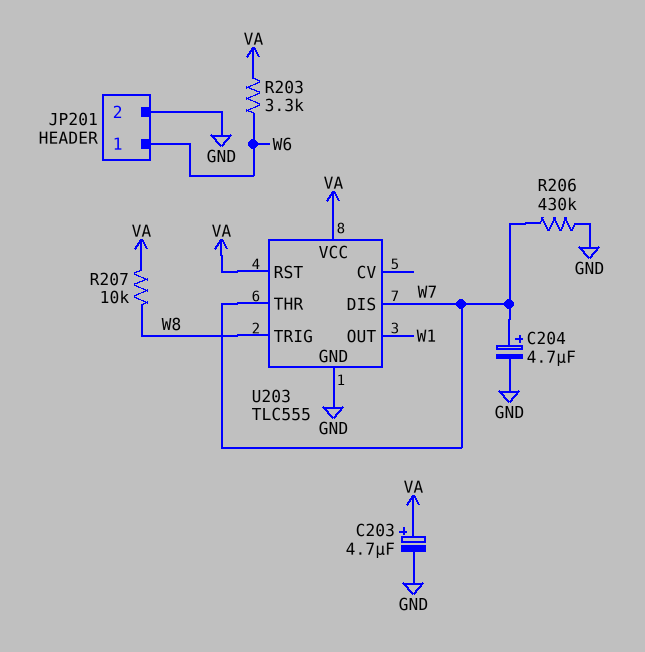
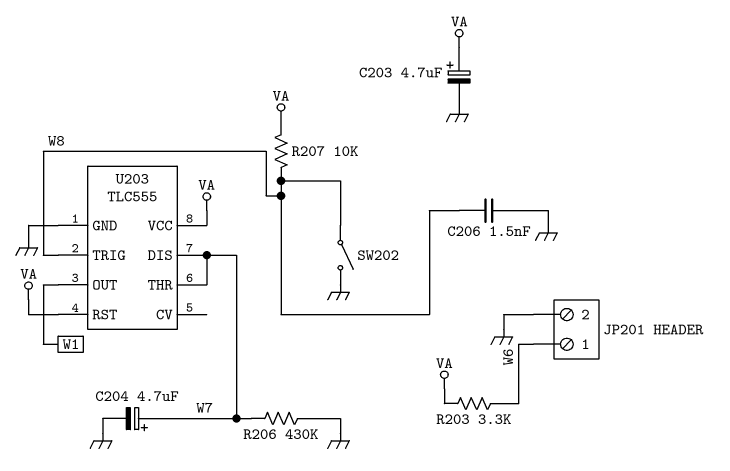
C206: none -> 1.5nF (GND, W8)
SW202: none -> switch (GND, W8)

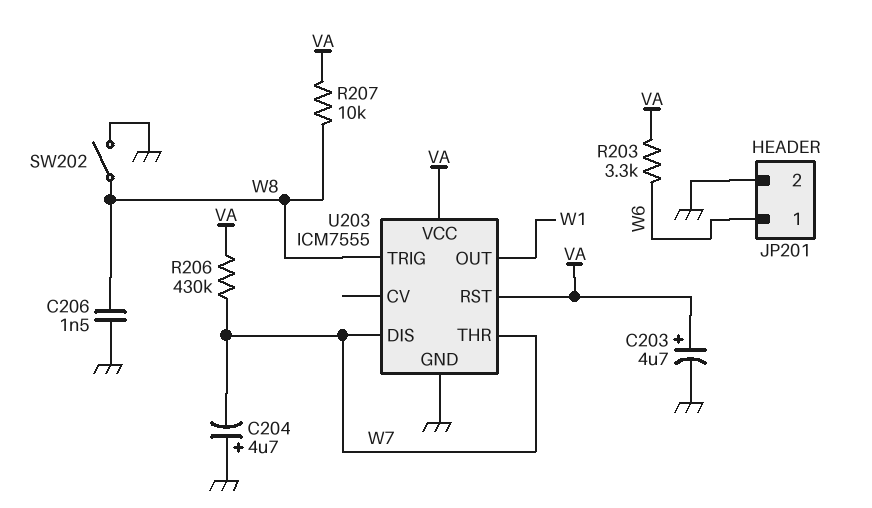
C204: 4.7uF (plus W7, minus GND) -> 4.7uF (plus GND, minus W7)
R206: 430k (GND, W7) -> 430k (VA, W7)
U203: TLC555 -> ICM7555

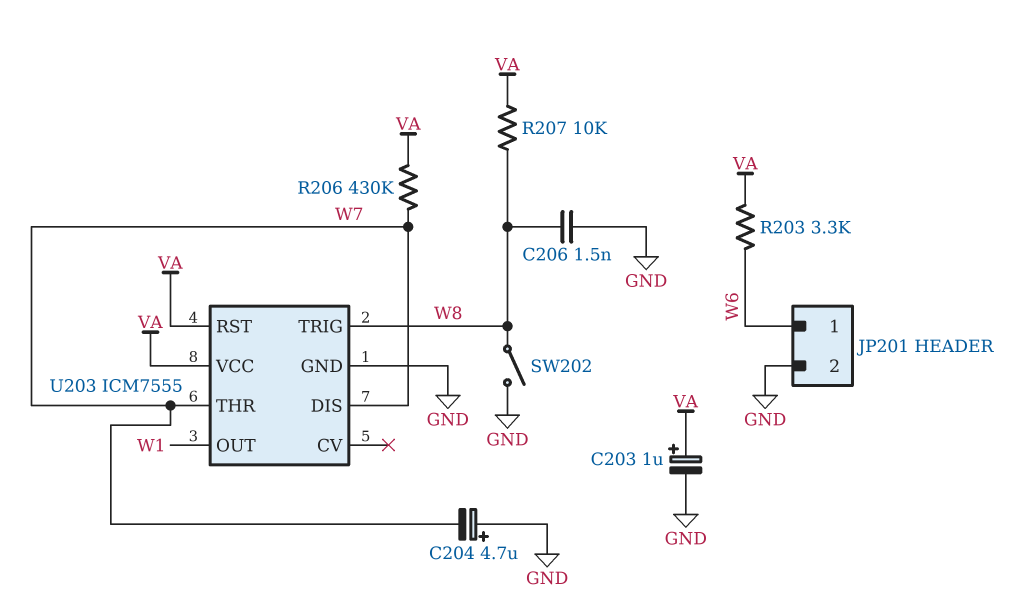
C203: 4.7uF (plus VA, minus GND) -> 1uF (plus VA, minus GND)

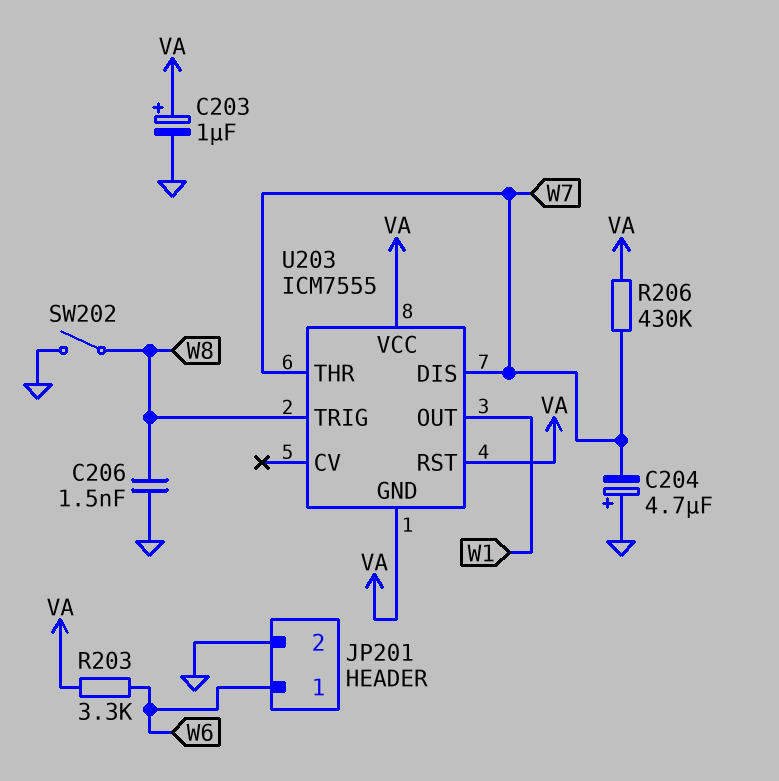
R207: 10k (VA, W8) -> none
U203 pin GND: GND -> VA

